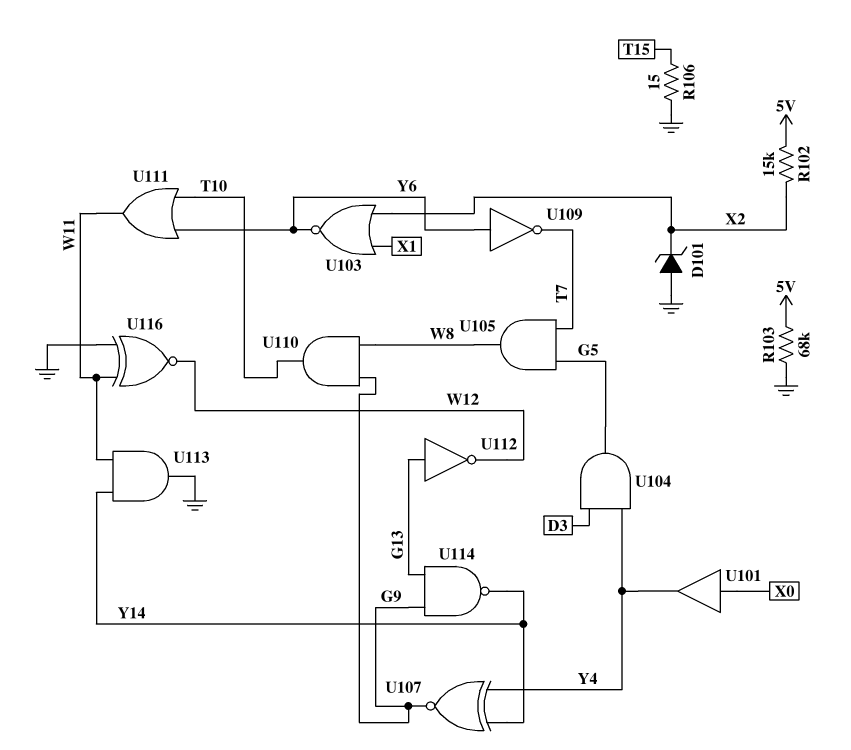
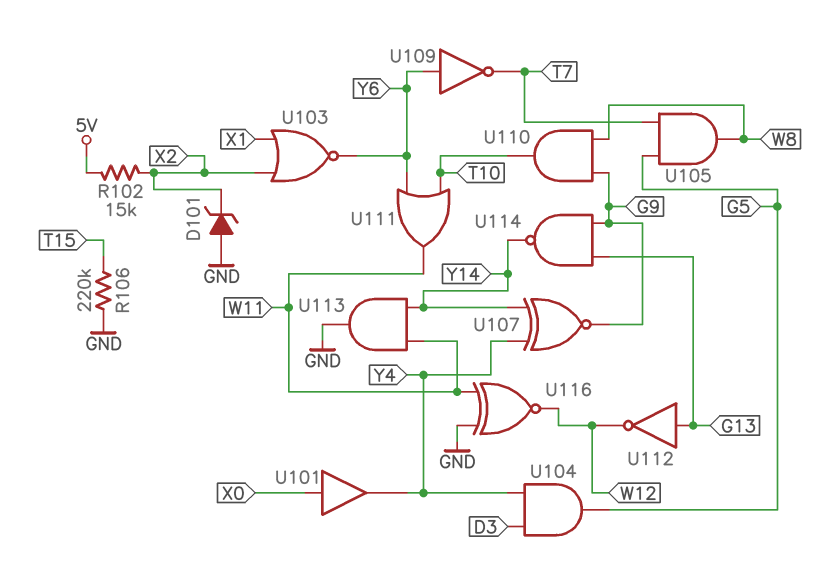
R103: 68k (5V, GND) -> none
R106: 15 (GND, T15) -> 220k (GND, T15)

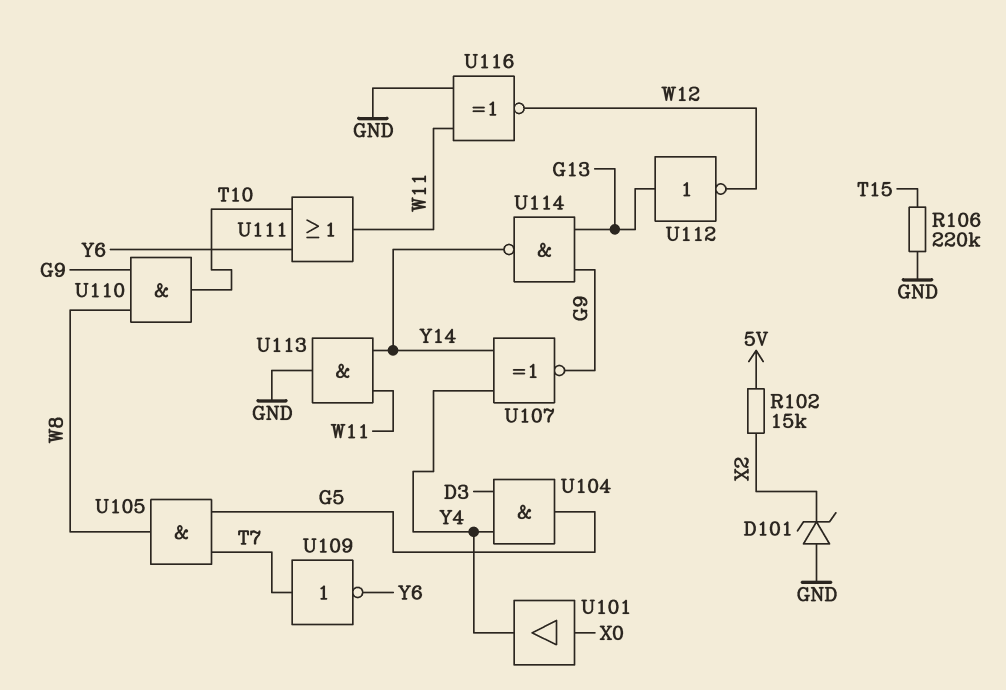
U103: NOR (in X1, in X2, out Y6) -> none
U109: NOT (in Y6, out T7) -> NOT (in T7, out Y6)

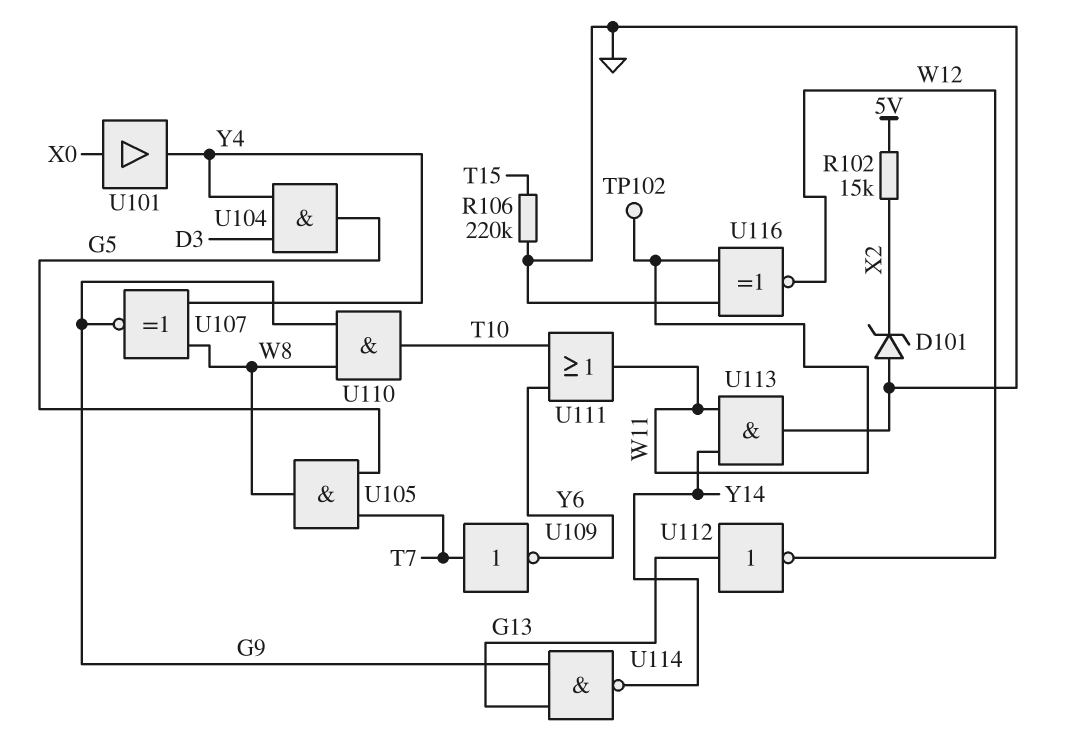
TP102: none -> test point (W11)
U107: XNOR (in Y4, in Y14, out G9) -> XNOR (in W8, in Y4, out G9)

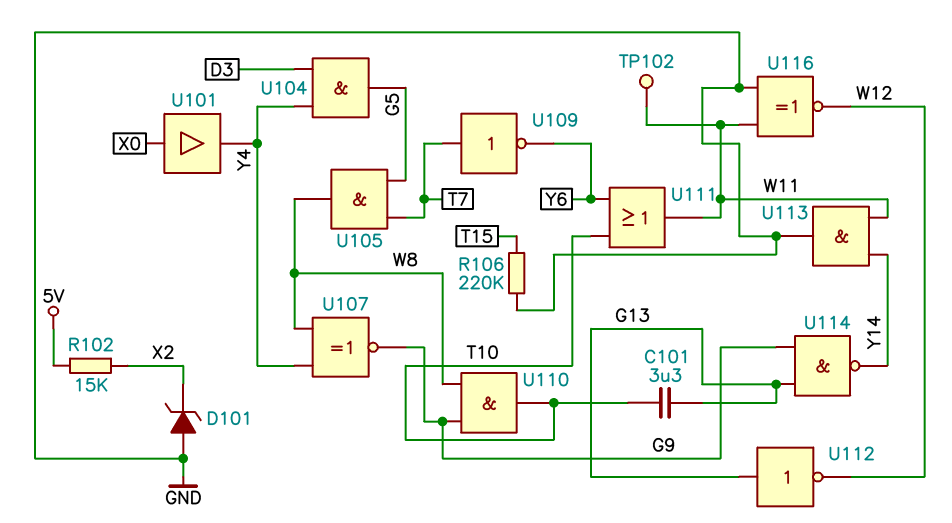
C101: none -> 3.3uF (G13, T10)

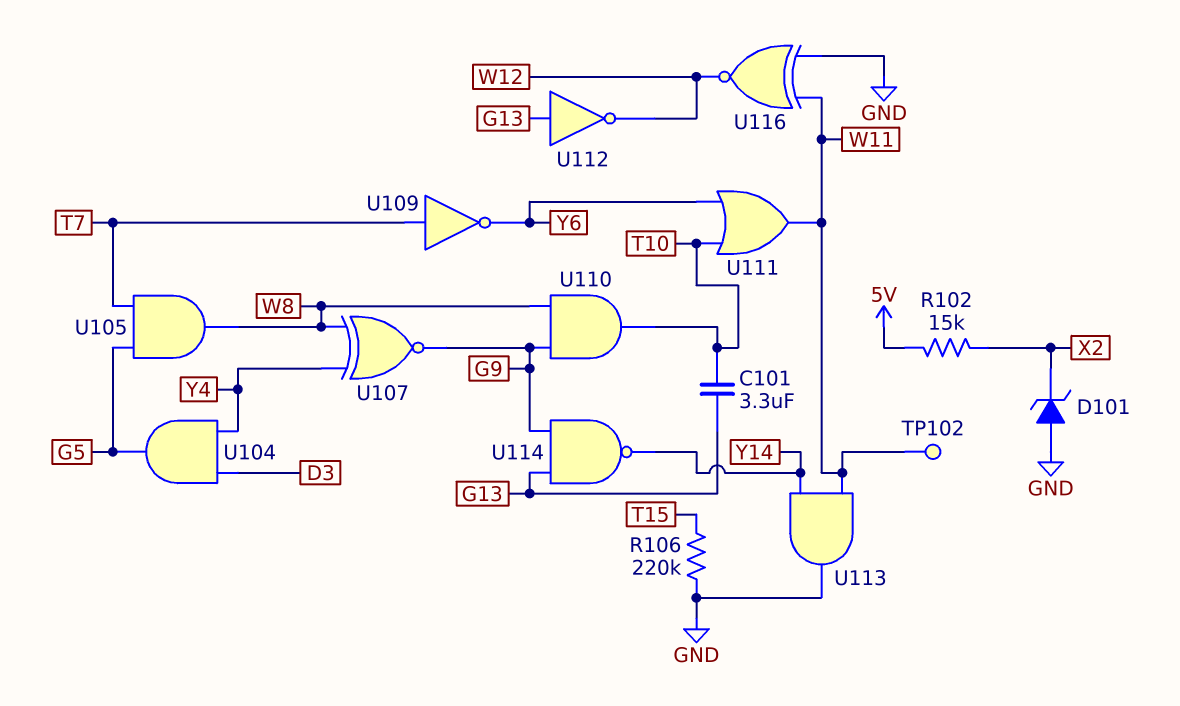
U101: buffer (in X0, out Y4) -> none

